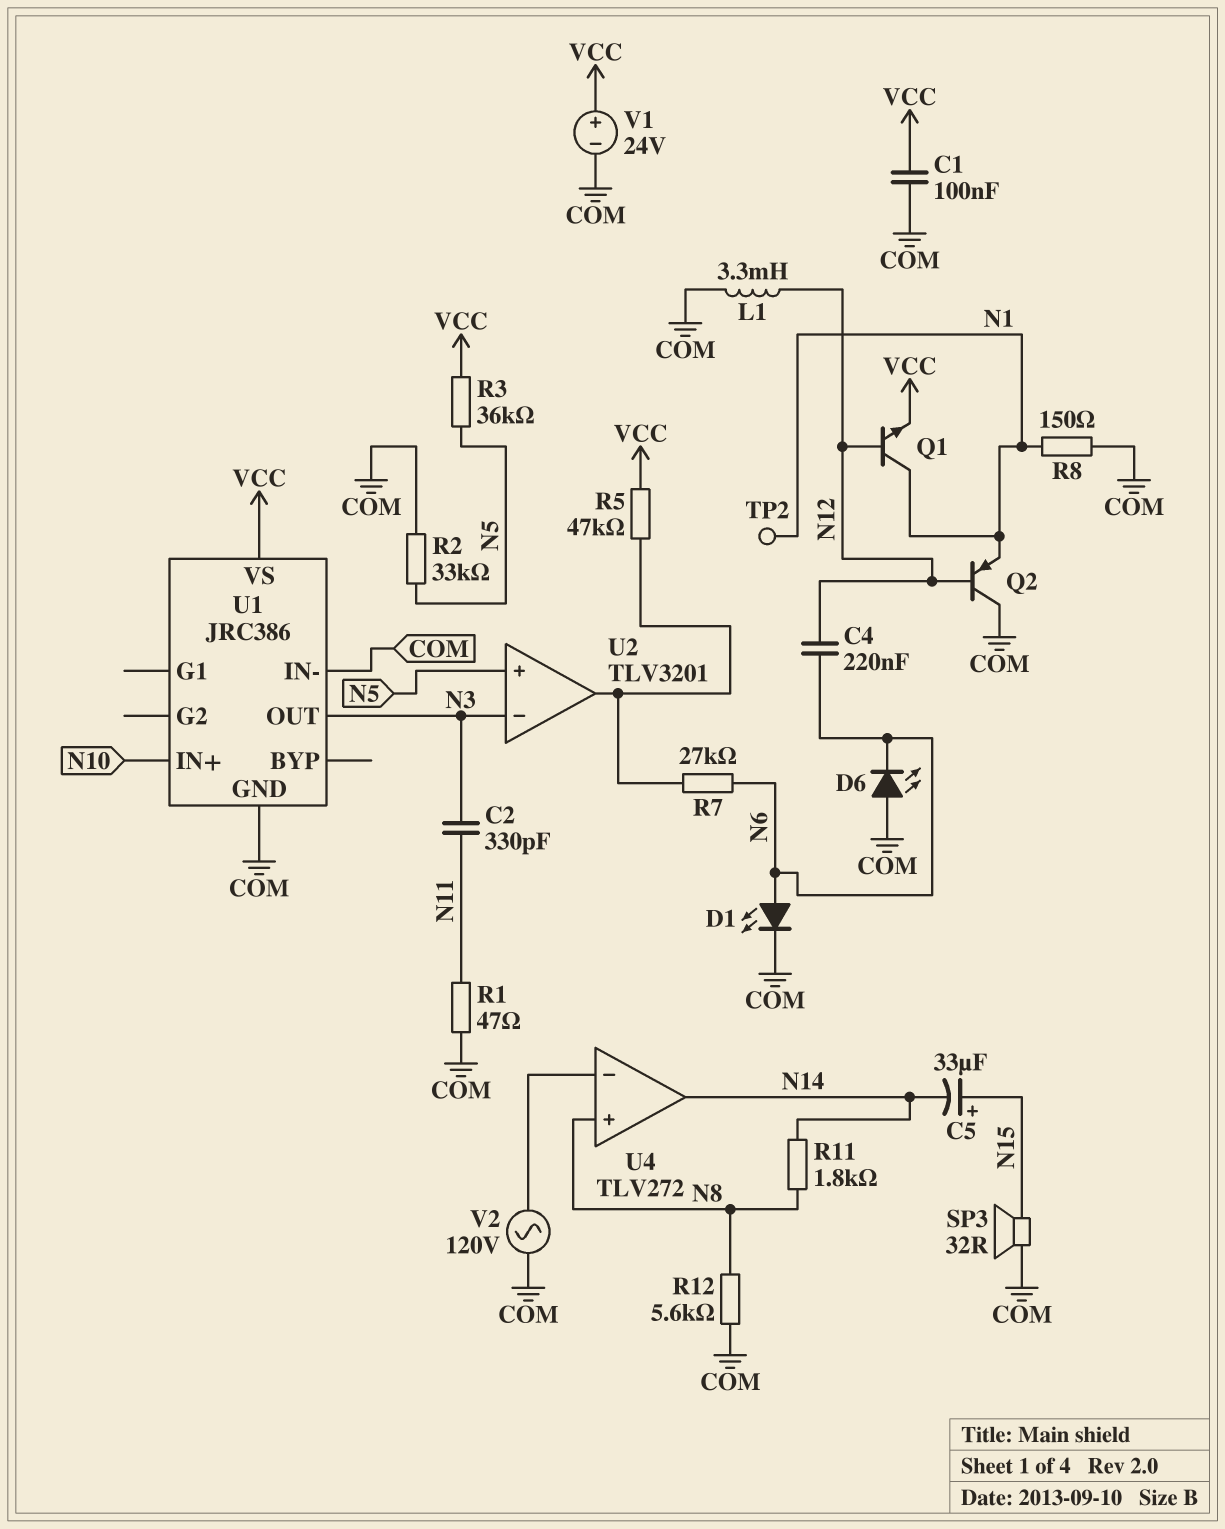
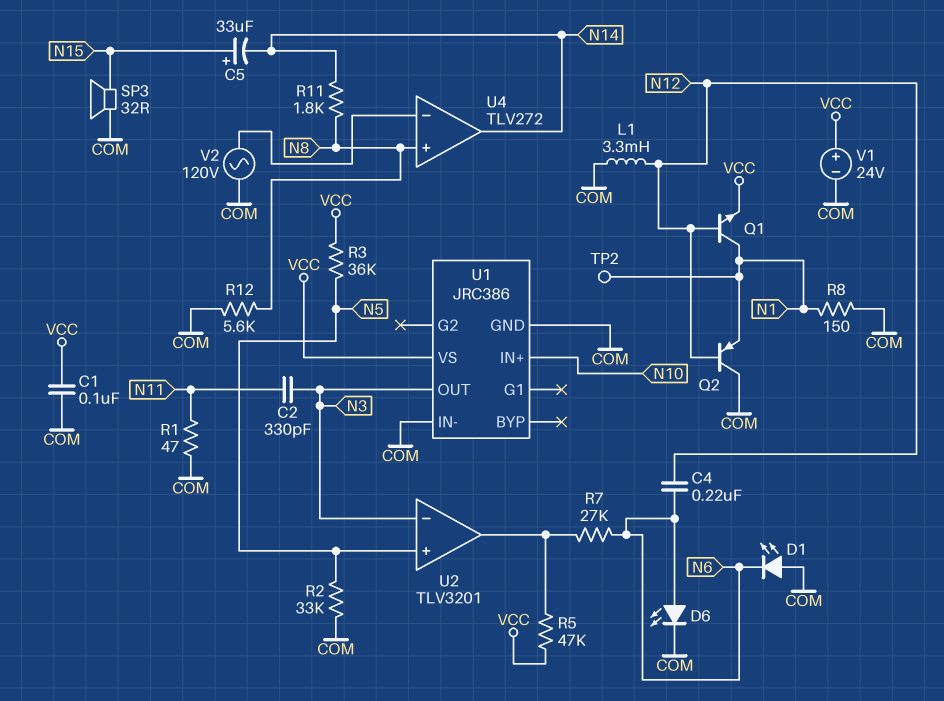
D1: LED (A N6, K COM) -> LED (A COM, K N6)
D6: LED (A COM, K N6) -> LED (A N6, K COM)

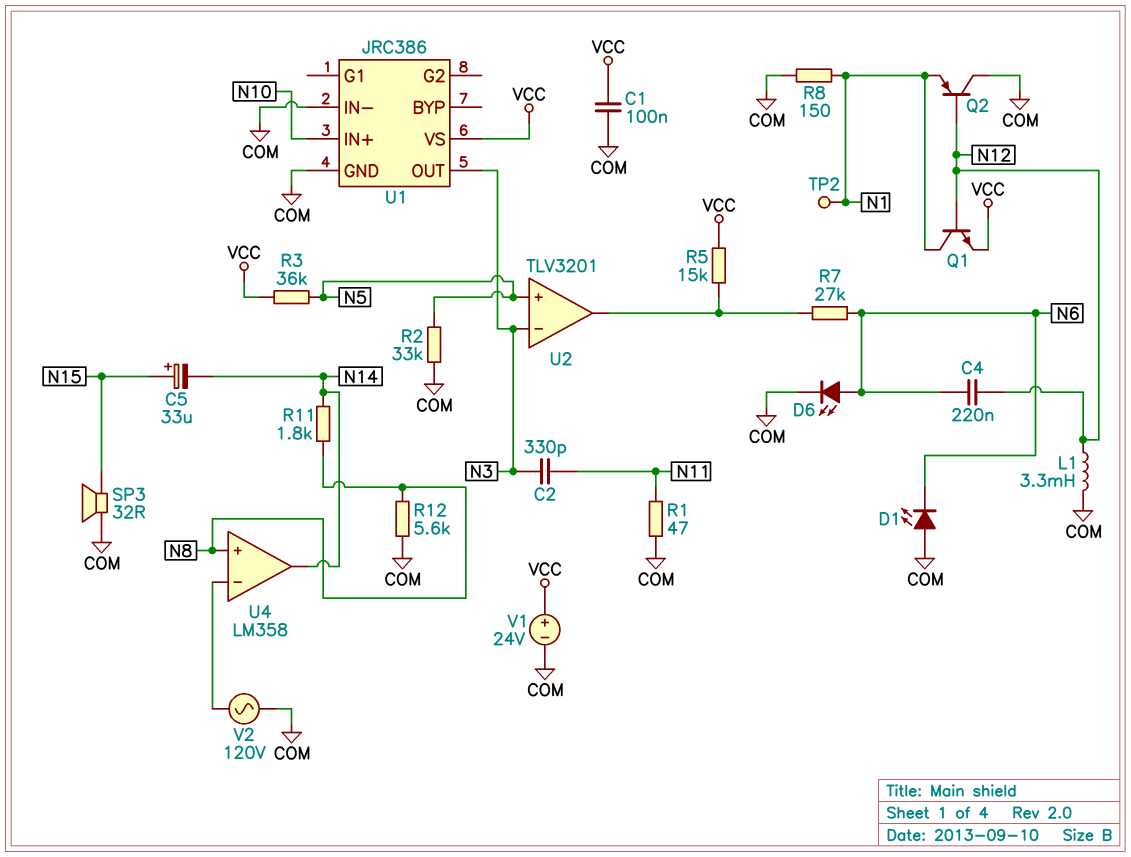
R5: 47k (U2/out, VCC) -> 15k (U2/out, VCC)
U4: TLV272 -> LM358

